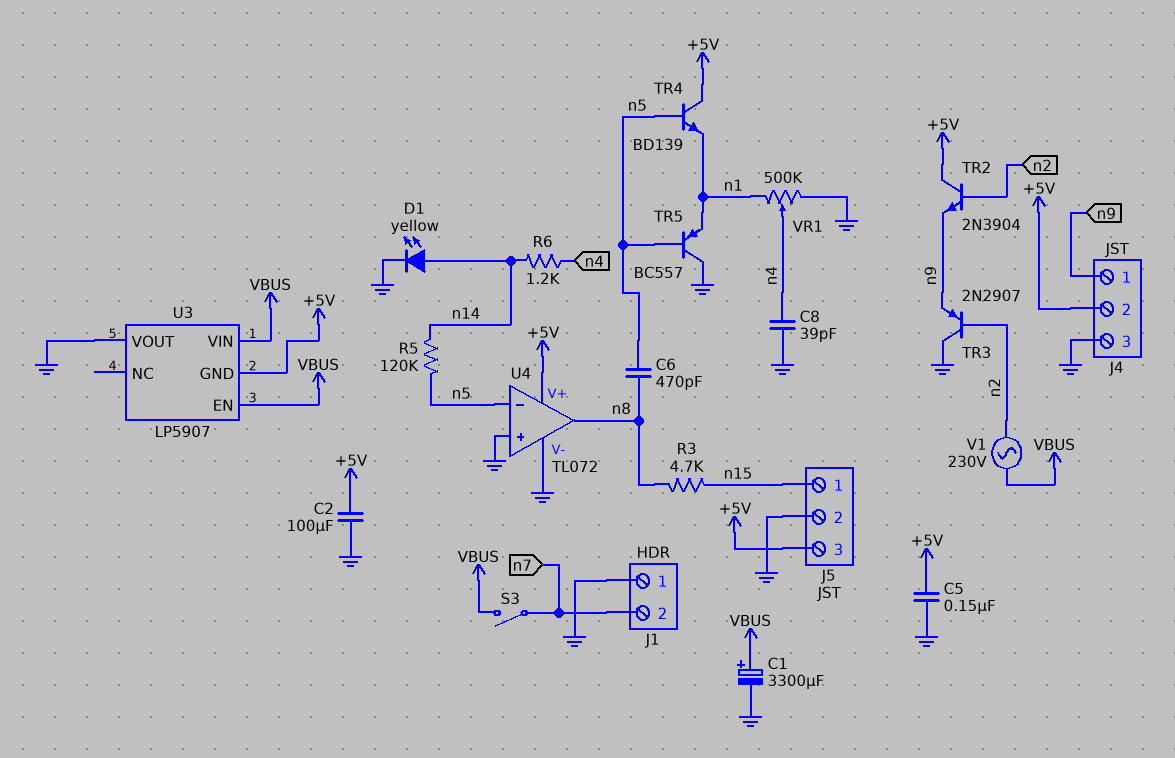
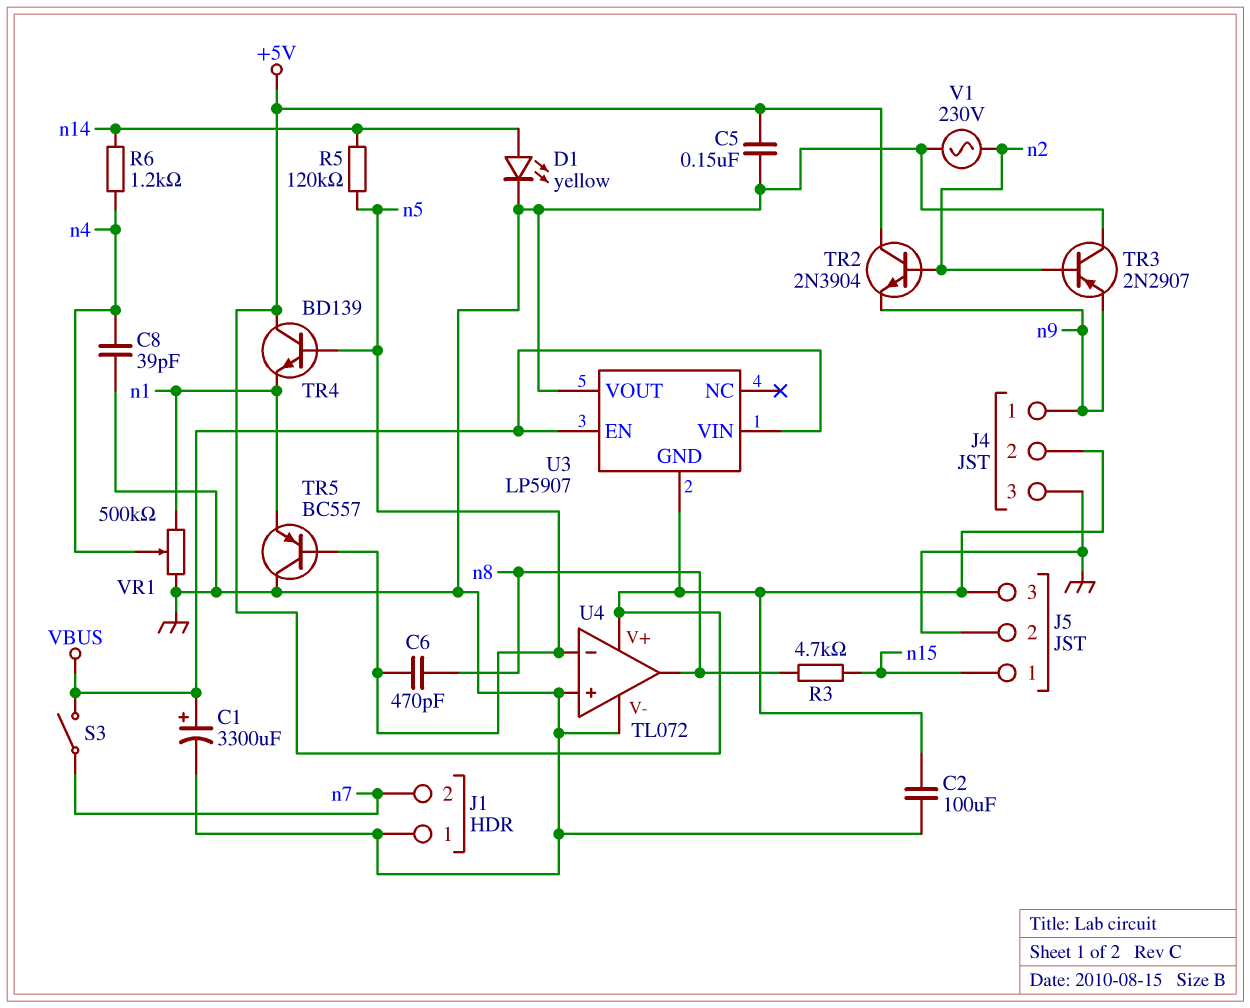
V1: AC 230V (VBUS, n2) -> AC 230V (GND, n2)

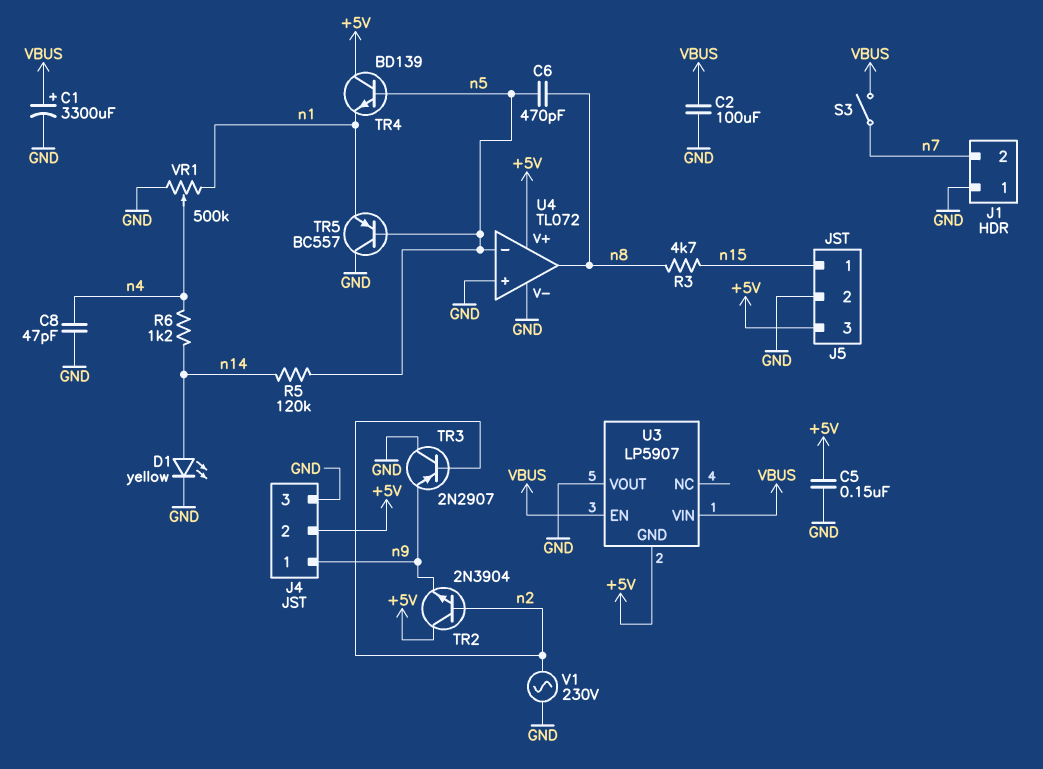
C2: 100uF (+5V, GND) -> 100uF (GND, VBUS)
C8: 39pF (GND, n4) -> 47pF (GND, n4)

